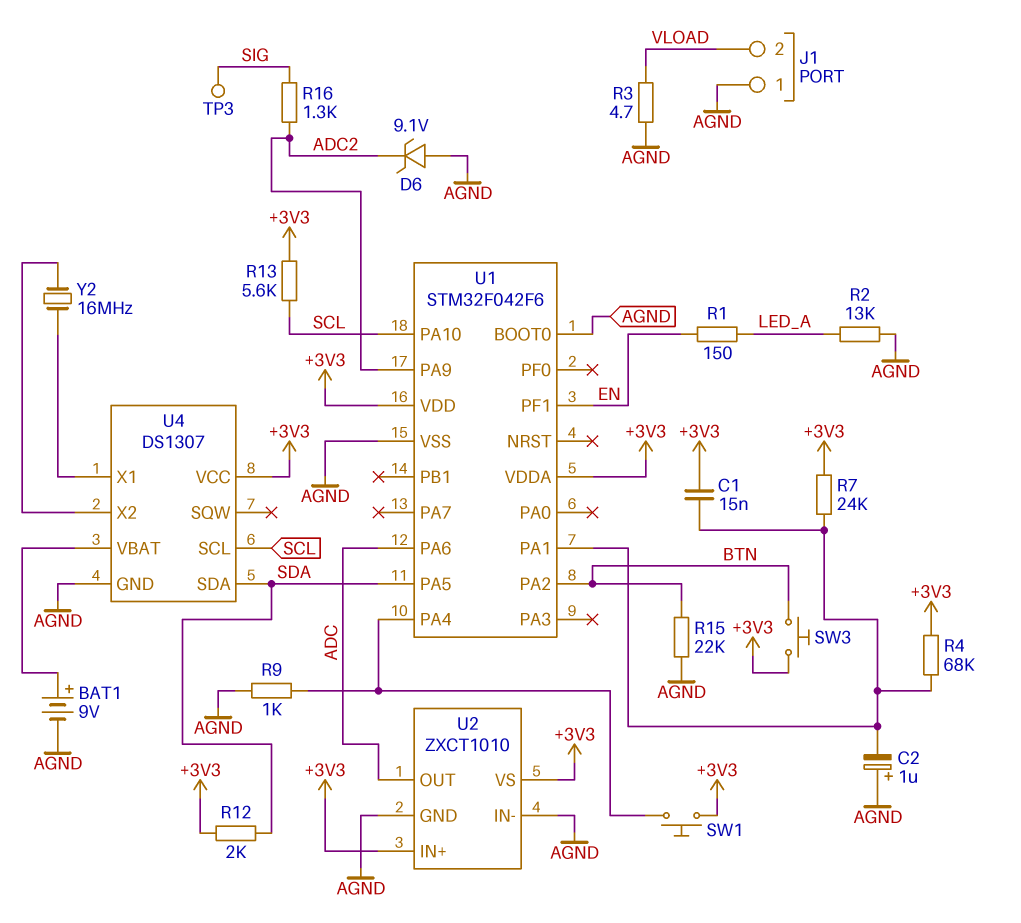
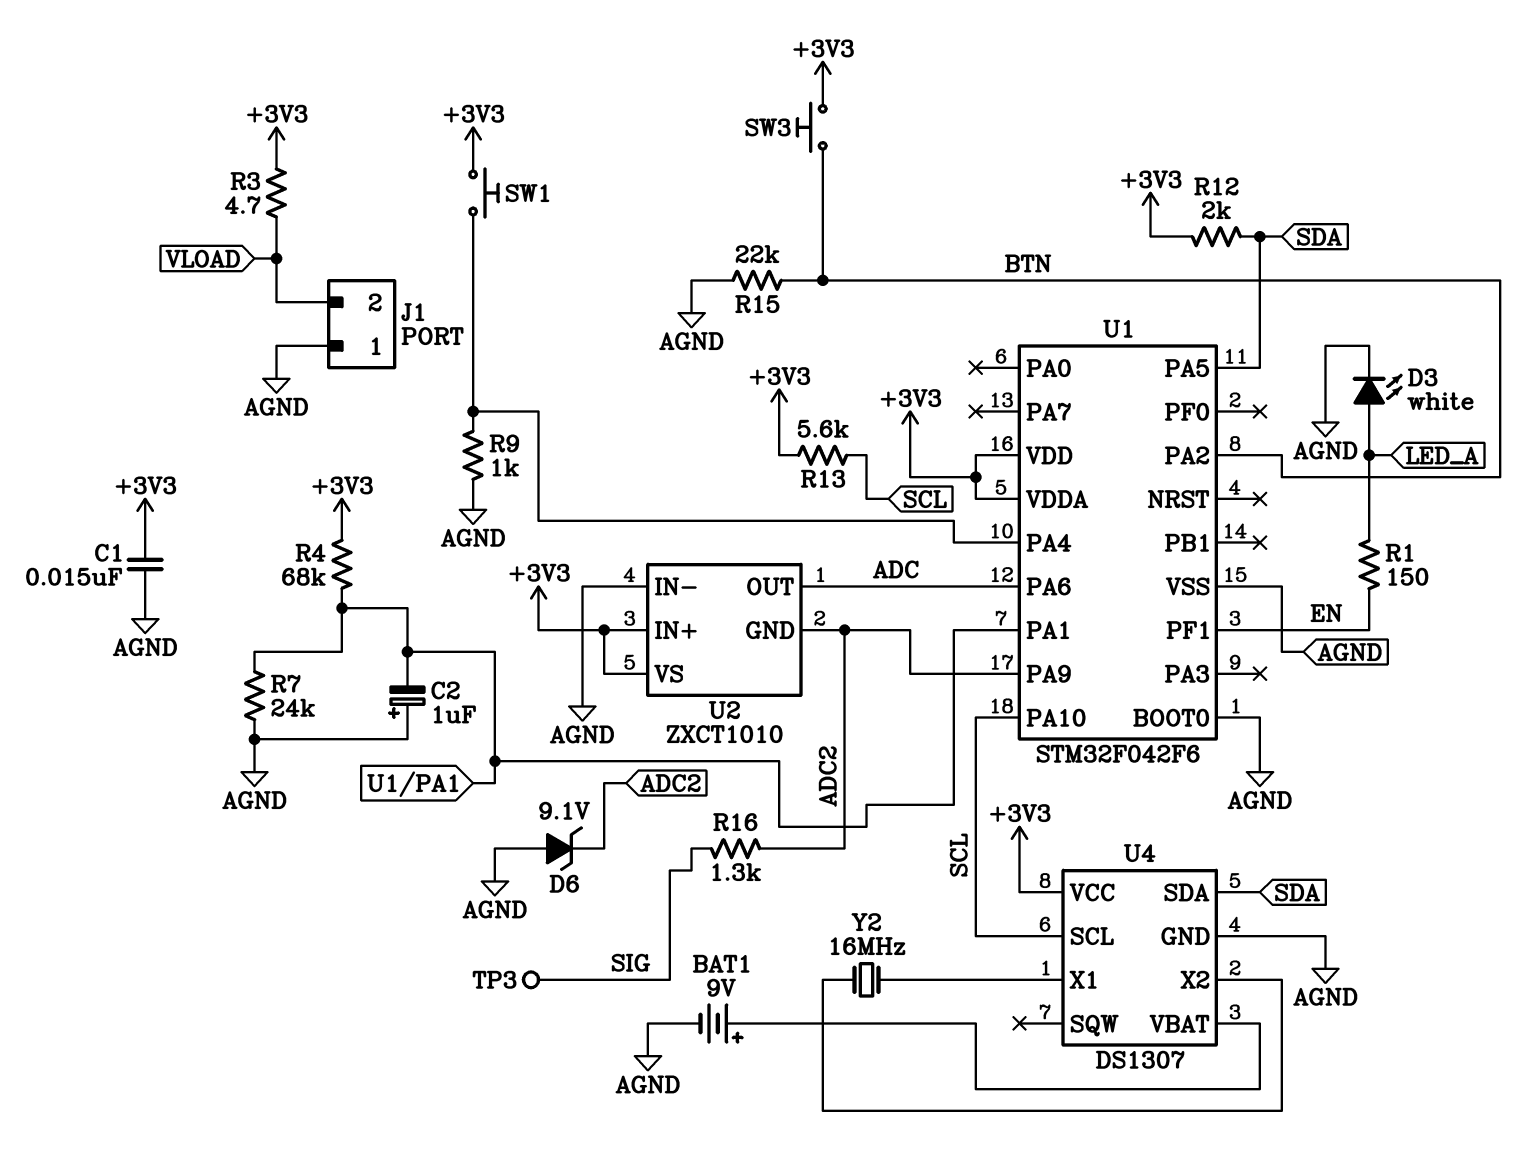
C1: 15nF (+3V3, U1/PA1) -> 15nF (+3V3, AGND)
D3: none -> LED white (A LED_A, K AGND)
R2: 13k (AGND, LED_A) -> none
R3: 4.7 (AGND, VLOAD) -> 4.7 (+3V3, VLOAD)
R7: 24k (+3V3, U1/PA1) -> 24k (AGND, U1/PA1)
U2 pin GND: AGND -> ADC2

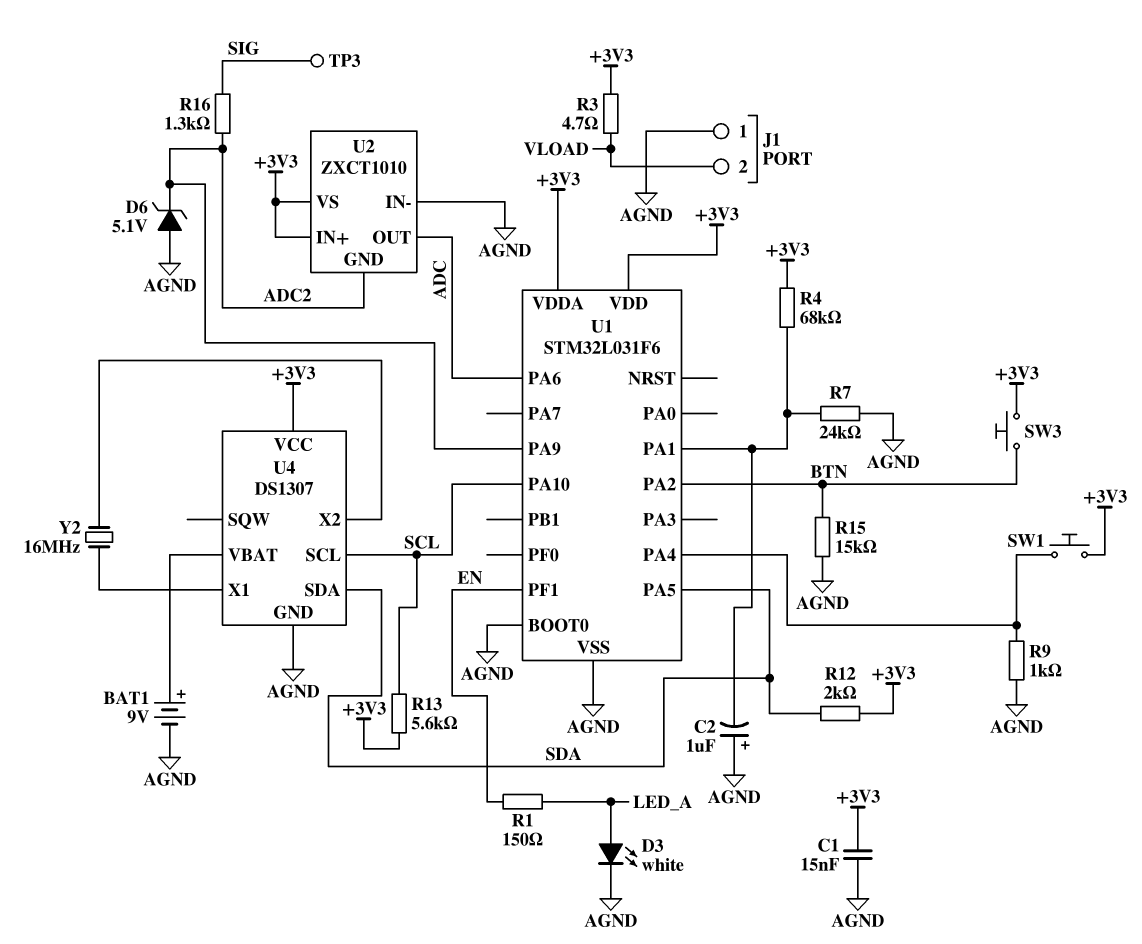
D6: zener 9.1V (A AGND, K ADC2) -> zener 5.1V (A AGND, K ADC2)
R15: 22k (AGND, BTN) -> 15k (AGND, BTN)
U1: STM32F042F6 -> STM32L031F6

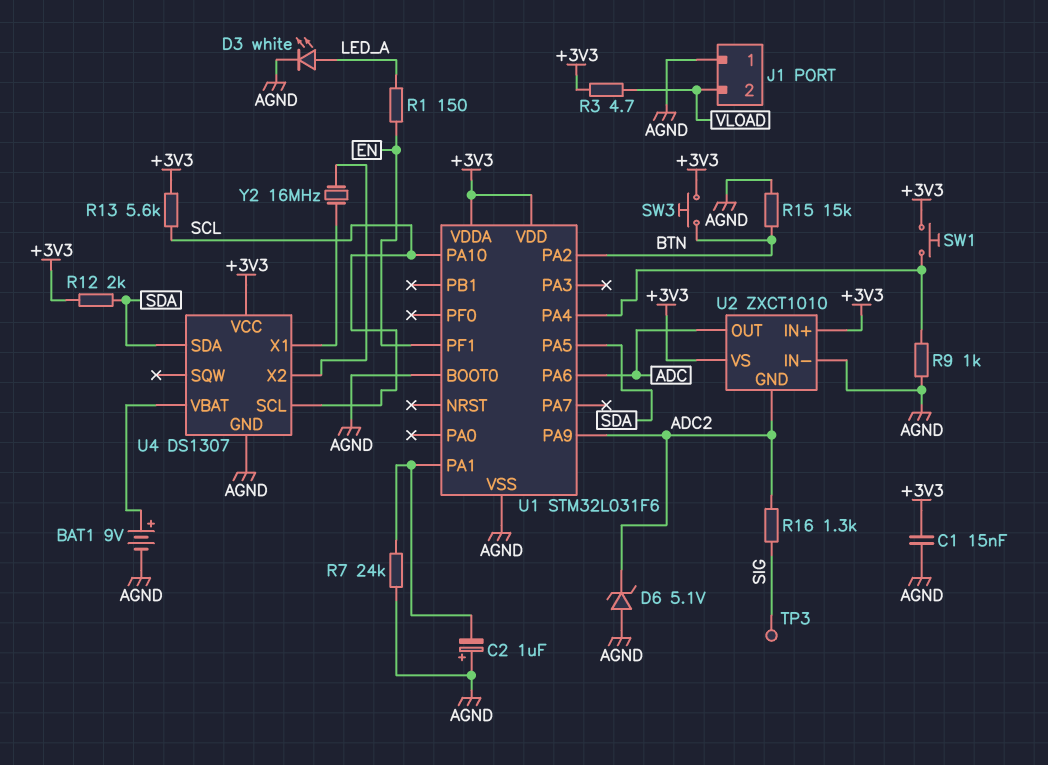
R4: 68k (+3V3, U1/PA1) -> none

